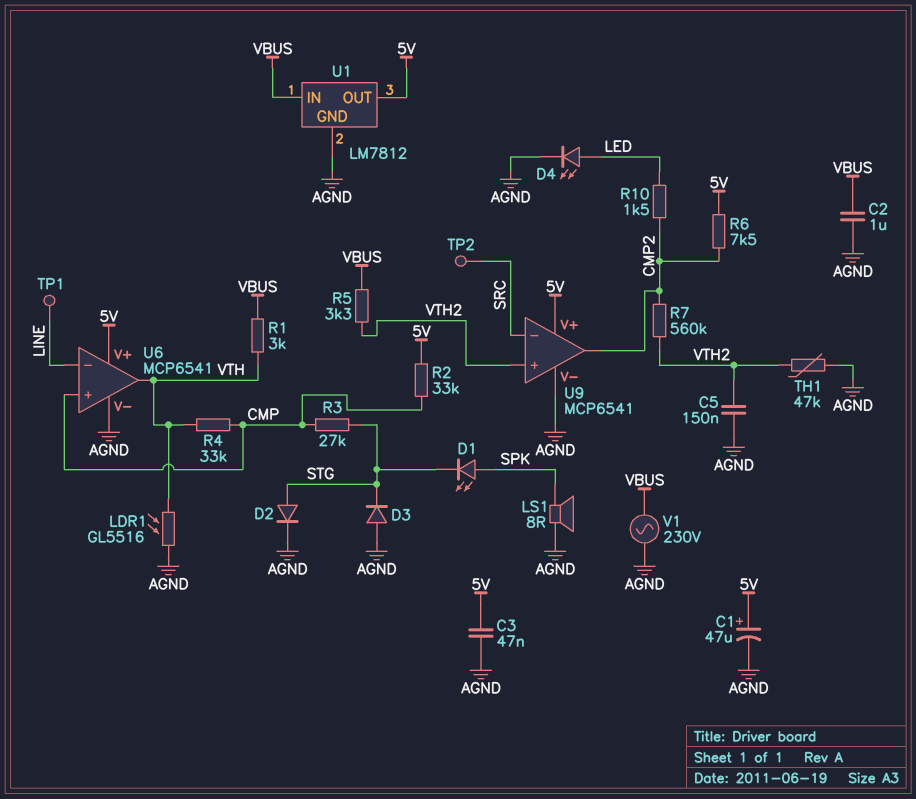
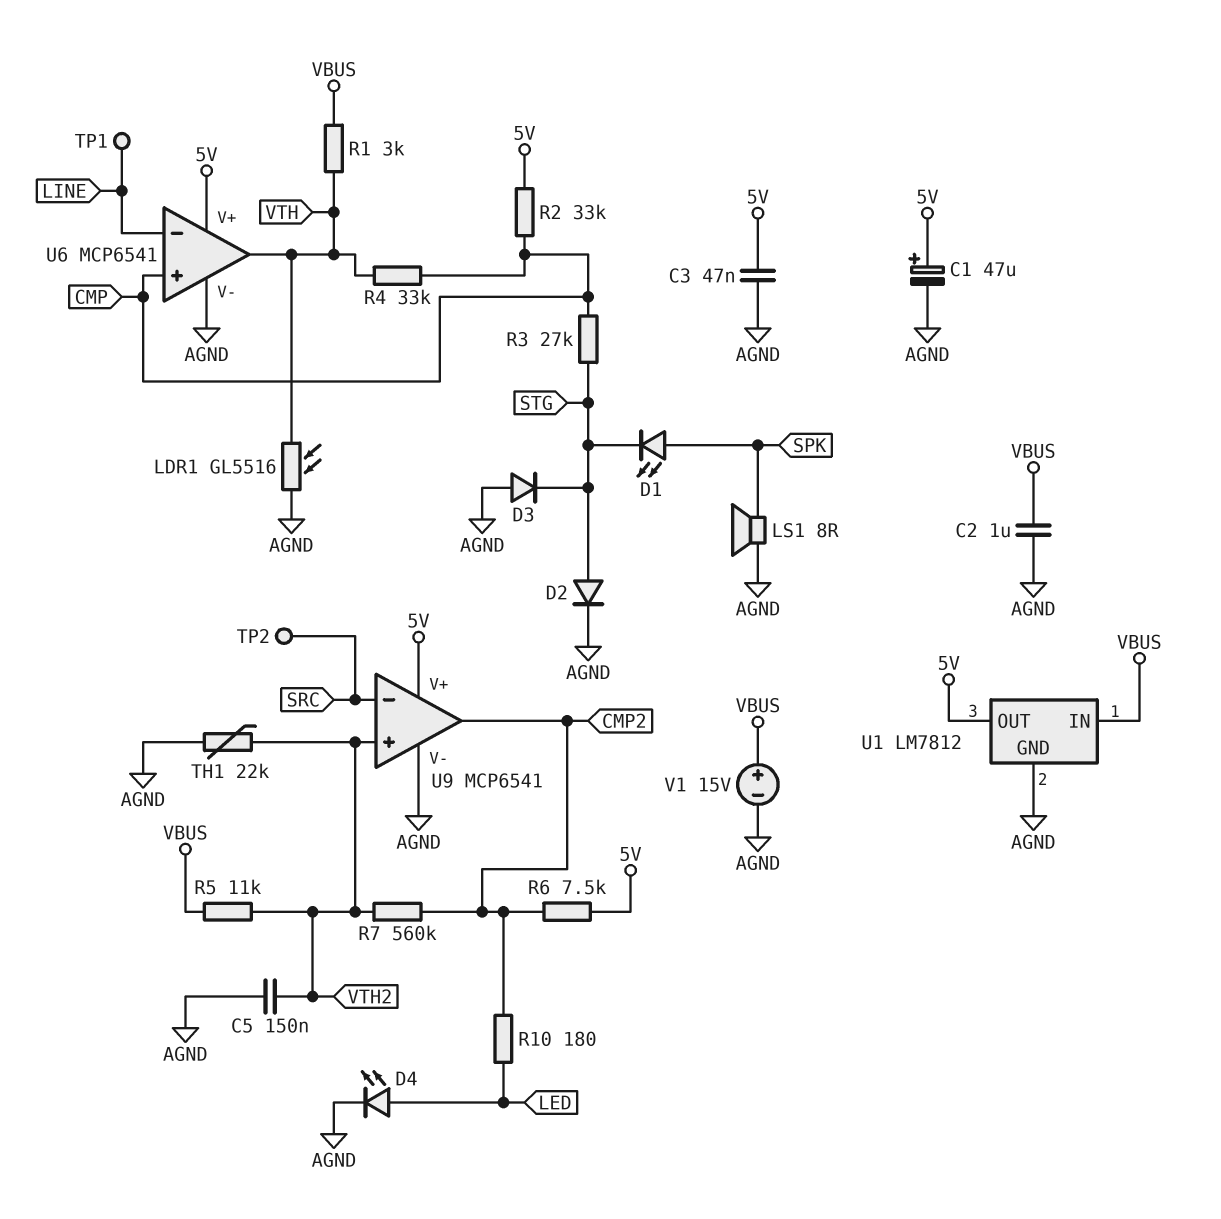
R5: 3.3k (VBUS, VTH2) -> 11k (VBUS, VTH2)
R10: 1.5k (CMP2, LED) -> 180 (CMP2, LED)
TH1: 47k (AGND, VTH2) -> 22k (AGND, VTH2)
V1: AC 230V (AGND, VBUS) -> 15V (plus VBUS, minus AGND)

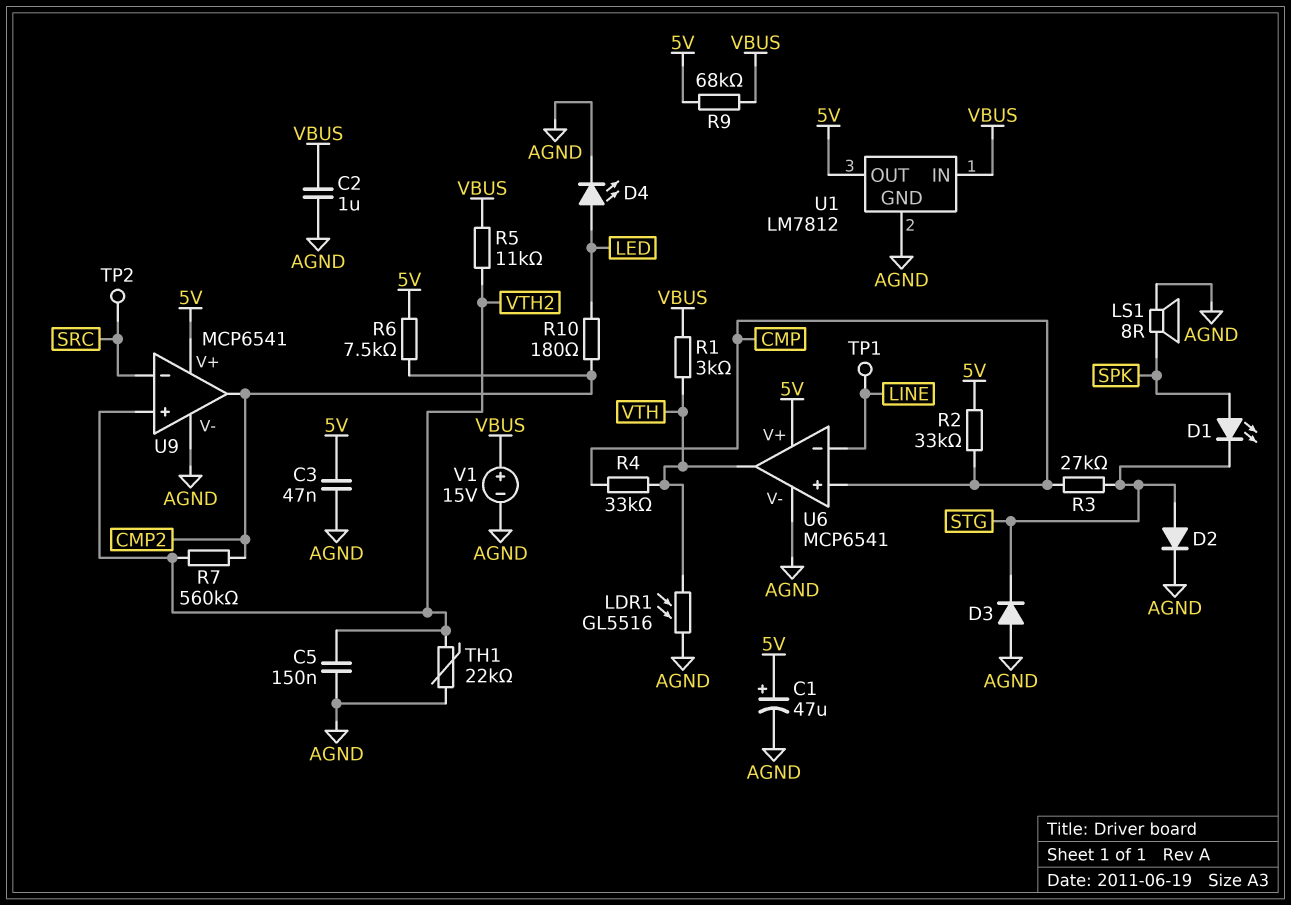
R9: none -> 68k (5V, VBUS)

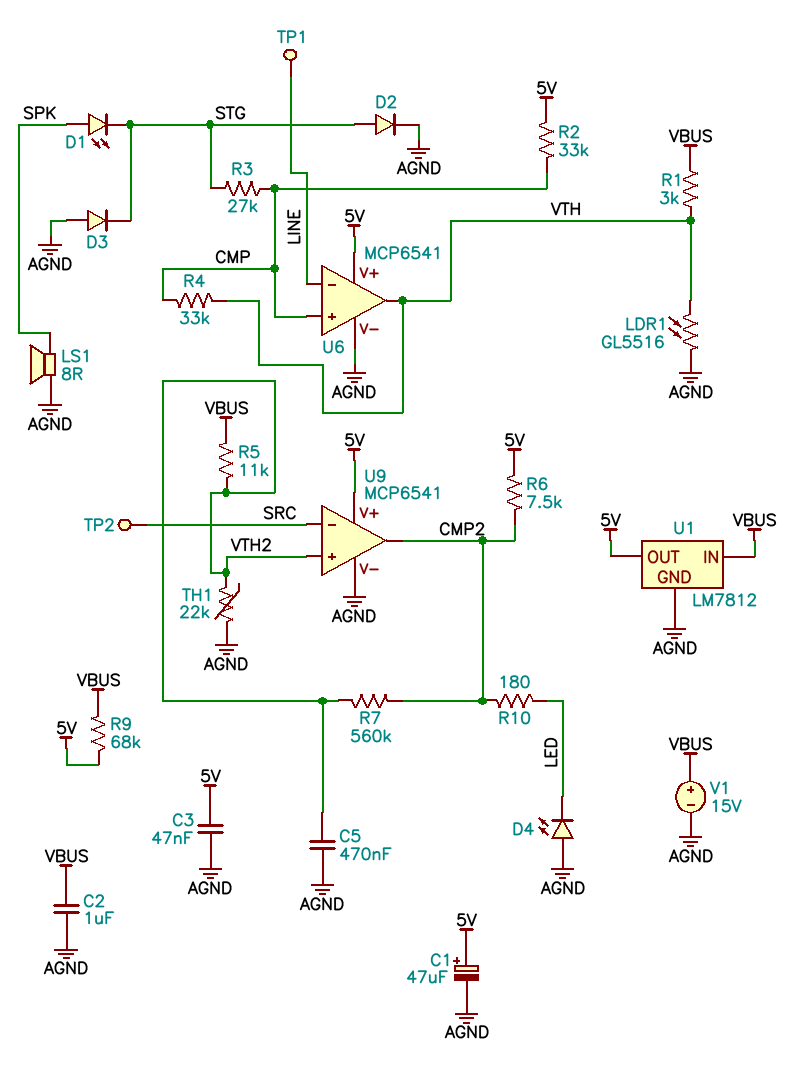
C5: 150nF (AGND, VTH2) -> 470nF (AGND, VTH2)
D4: LED (A LED, K AGND) -> LED (A AGND, K LED)

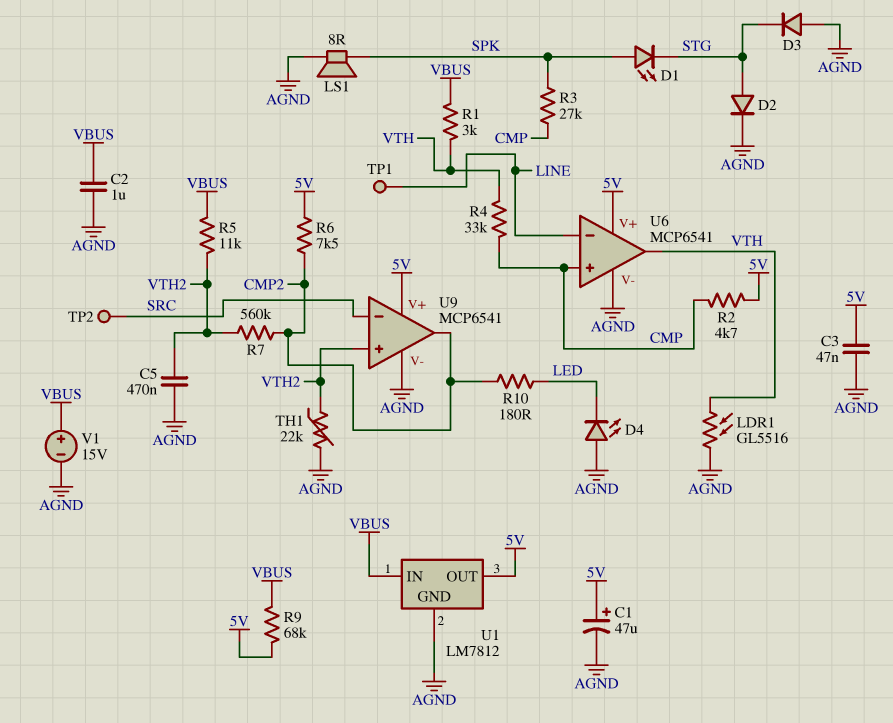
R2: 33k (5V, CMP) -> 4.7k (5V, CMP)
R3: 27k (CMP, STG) -> 27k (CMP, SPK)

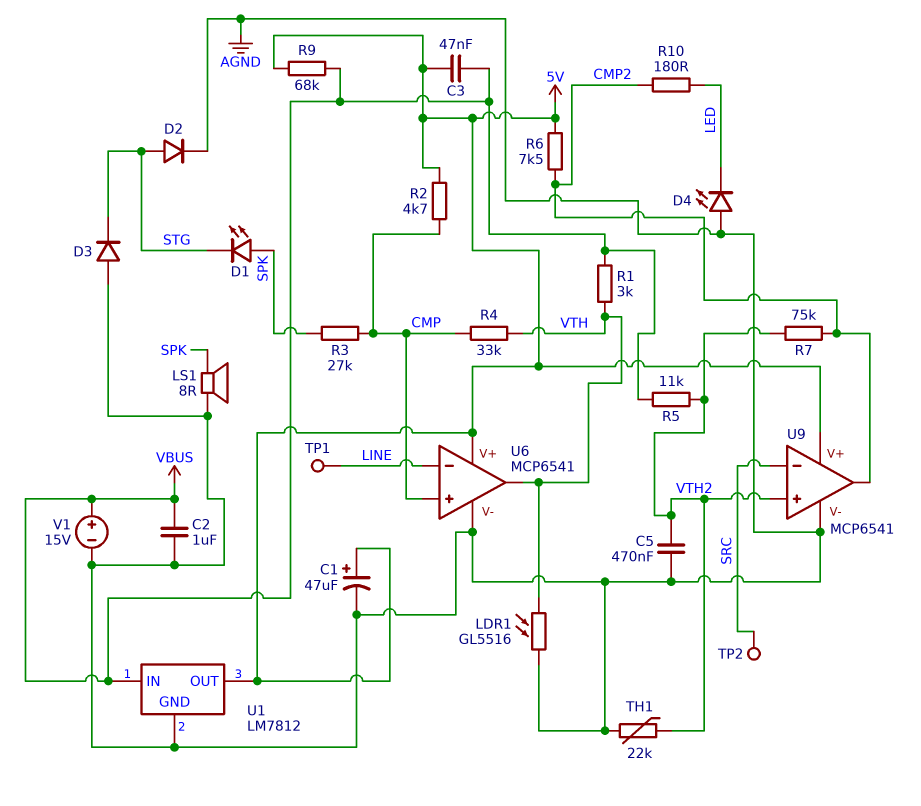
C3: 47nF (5V, AGND) -> 47nF (5V, VBUS)
R7: 560k (CMP2, VTH2) -> 75k (CMP2, VTH2)

